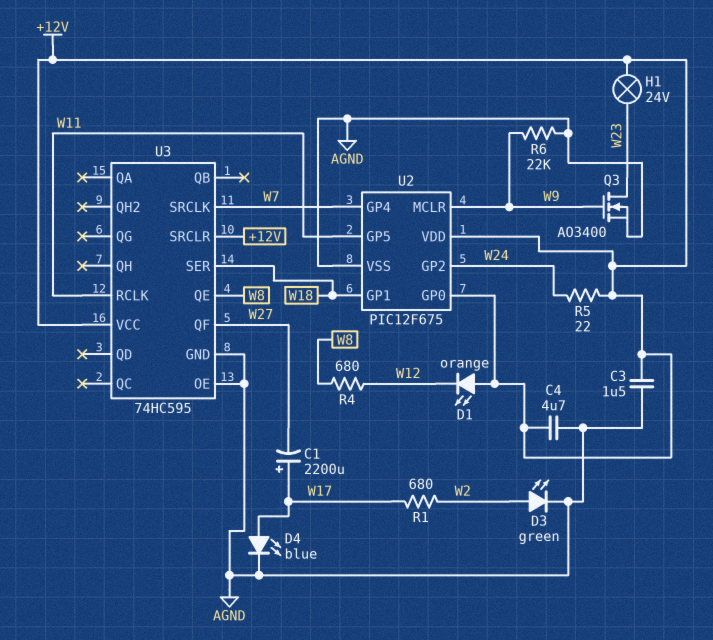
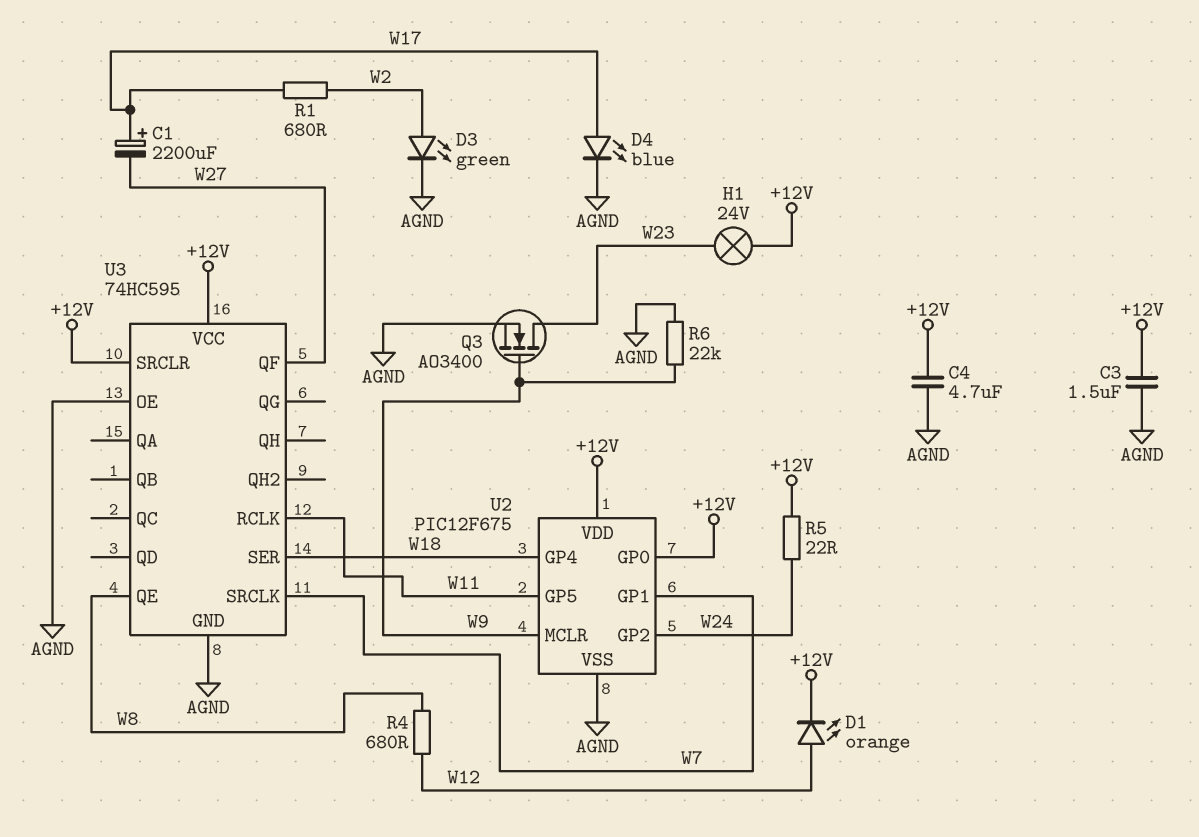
D1: LED orange (A +12V, K W12) -> LED orange (A W12, K +12V)
U2 pin GP1: W18 -> W7
U2 pin GP4: W7 -> W18

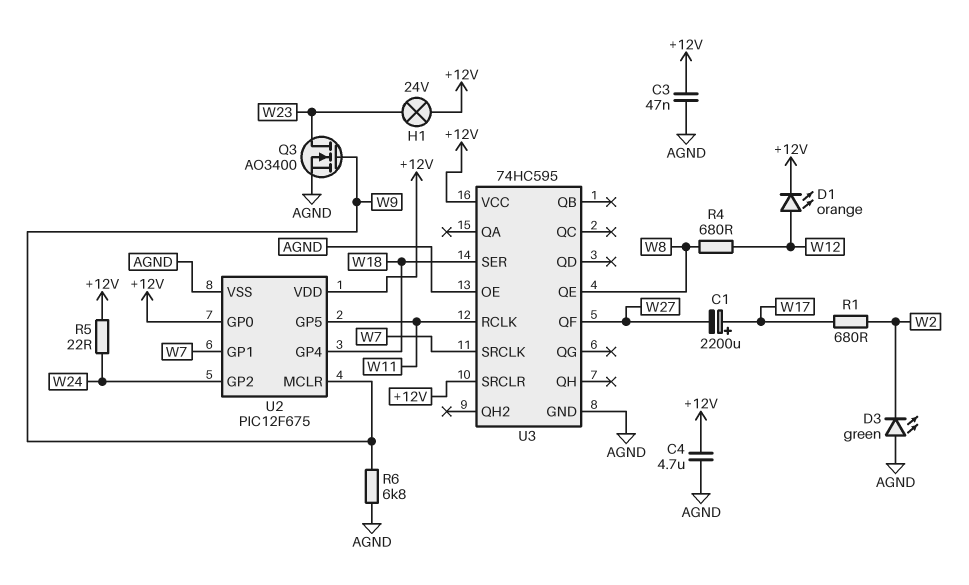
C3: 1.5uF (+12V, AGND) -> 47nF (+12V, AGND)
D3: LED green (A W2, K AGND) -> LED green (A AGND, K W2)
D4: LED blue (A W17, K AGND) -> none
R6: 22k (AGND, W9) -> 6.8k (AGND, W9)

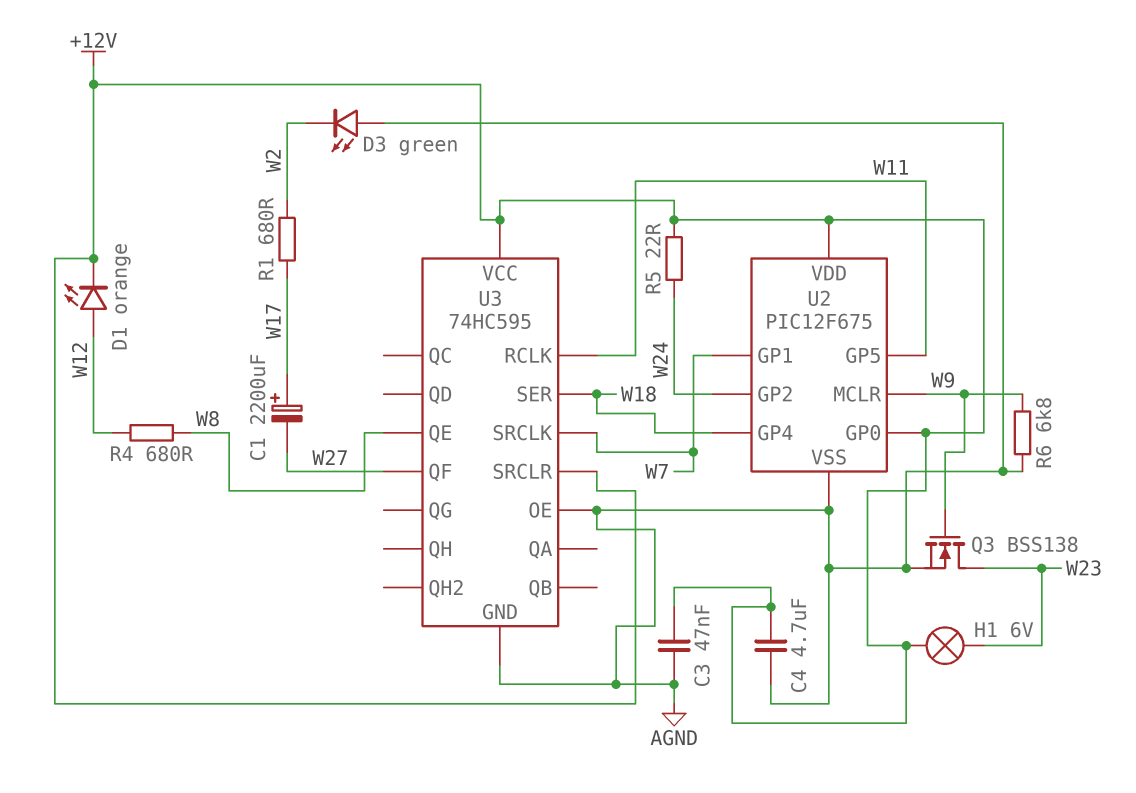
H1: lamp 24V (+12V, W23) -> lamp 6V (+12V, W23)
Q3: NMOS AO3400 (G W9, D W23, S AGND) -> NMOS BSS138 (G W9, D W23, S AGND)

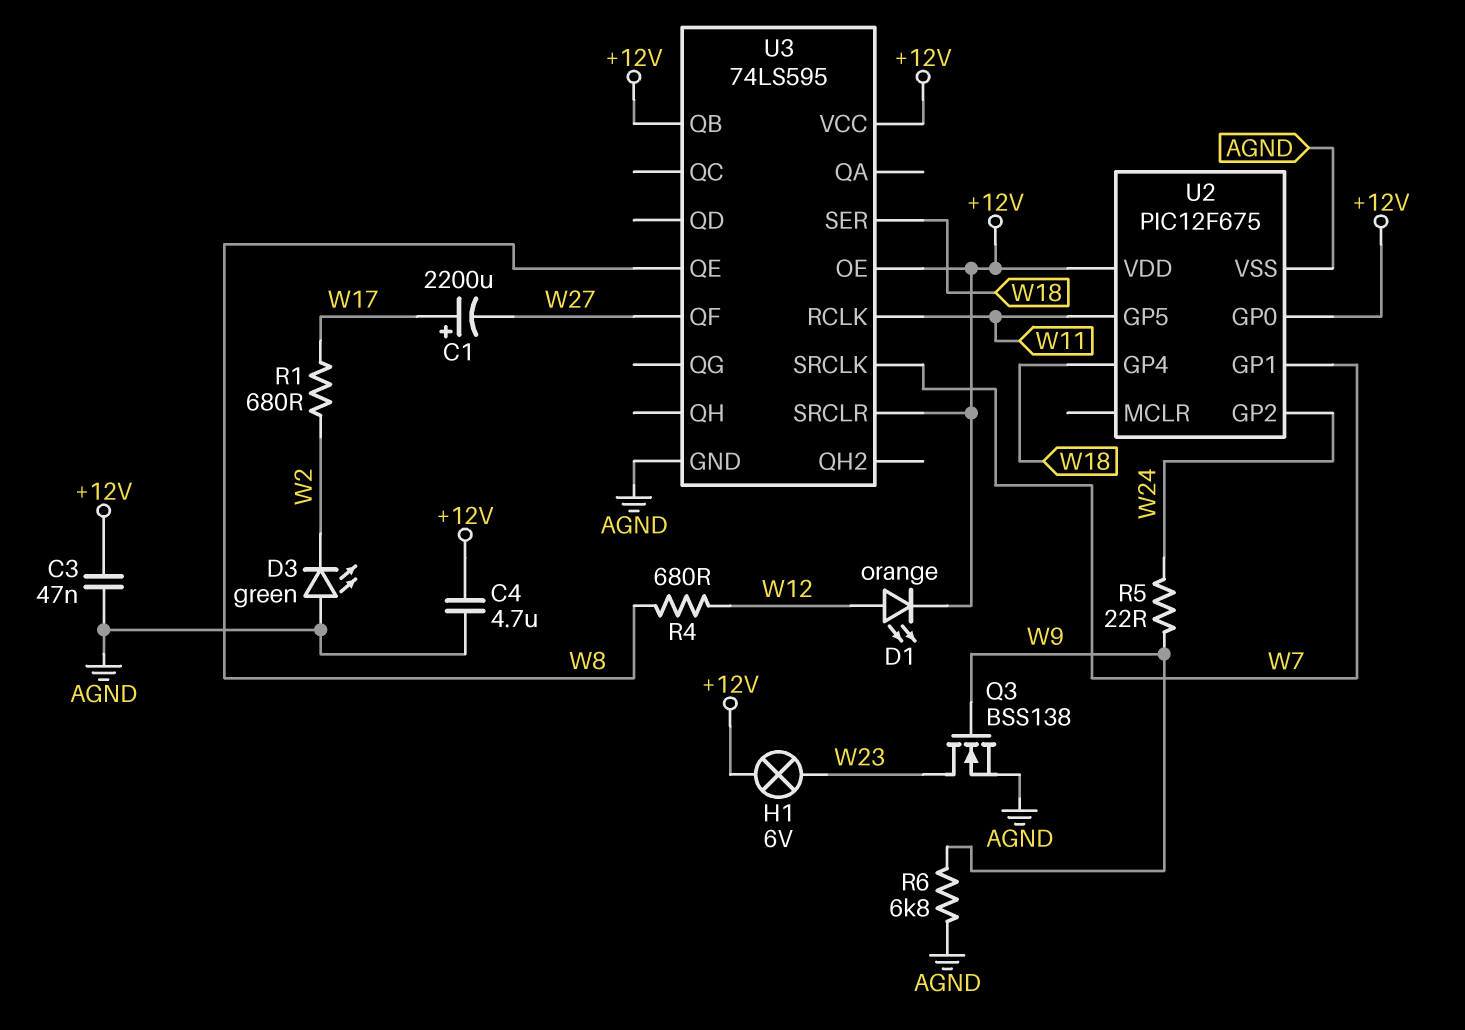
R5: 22 (+12V, W24) -> 22 (W9, W24)
U2 pin MCLR: W9 -> none
U3: 74HC595 -> 74LS595
U3 pin OE: AGND -> +12V
U3 pin QB: none -> +12V

